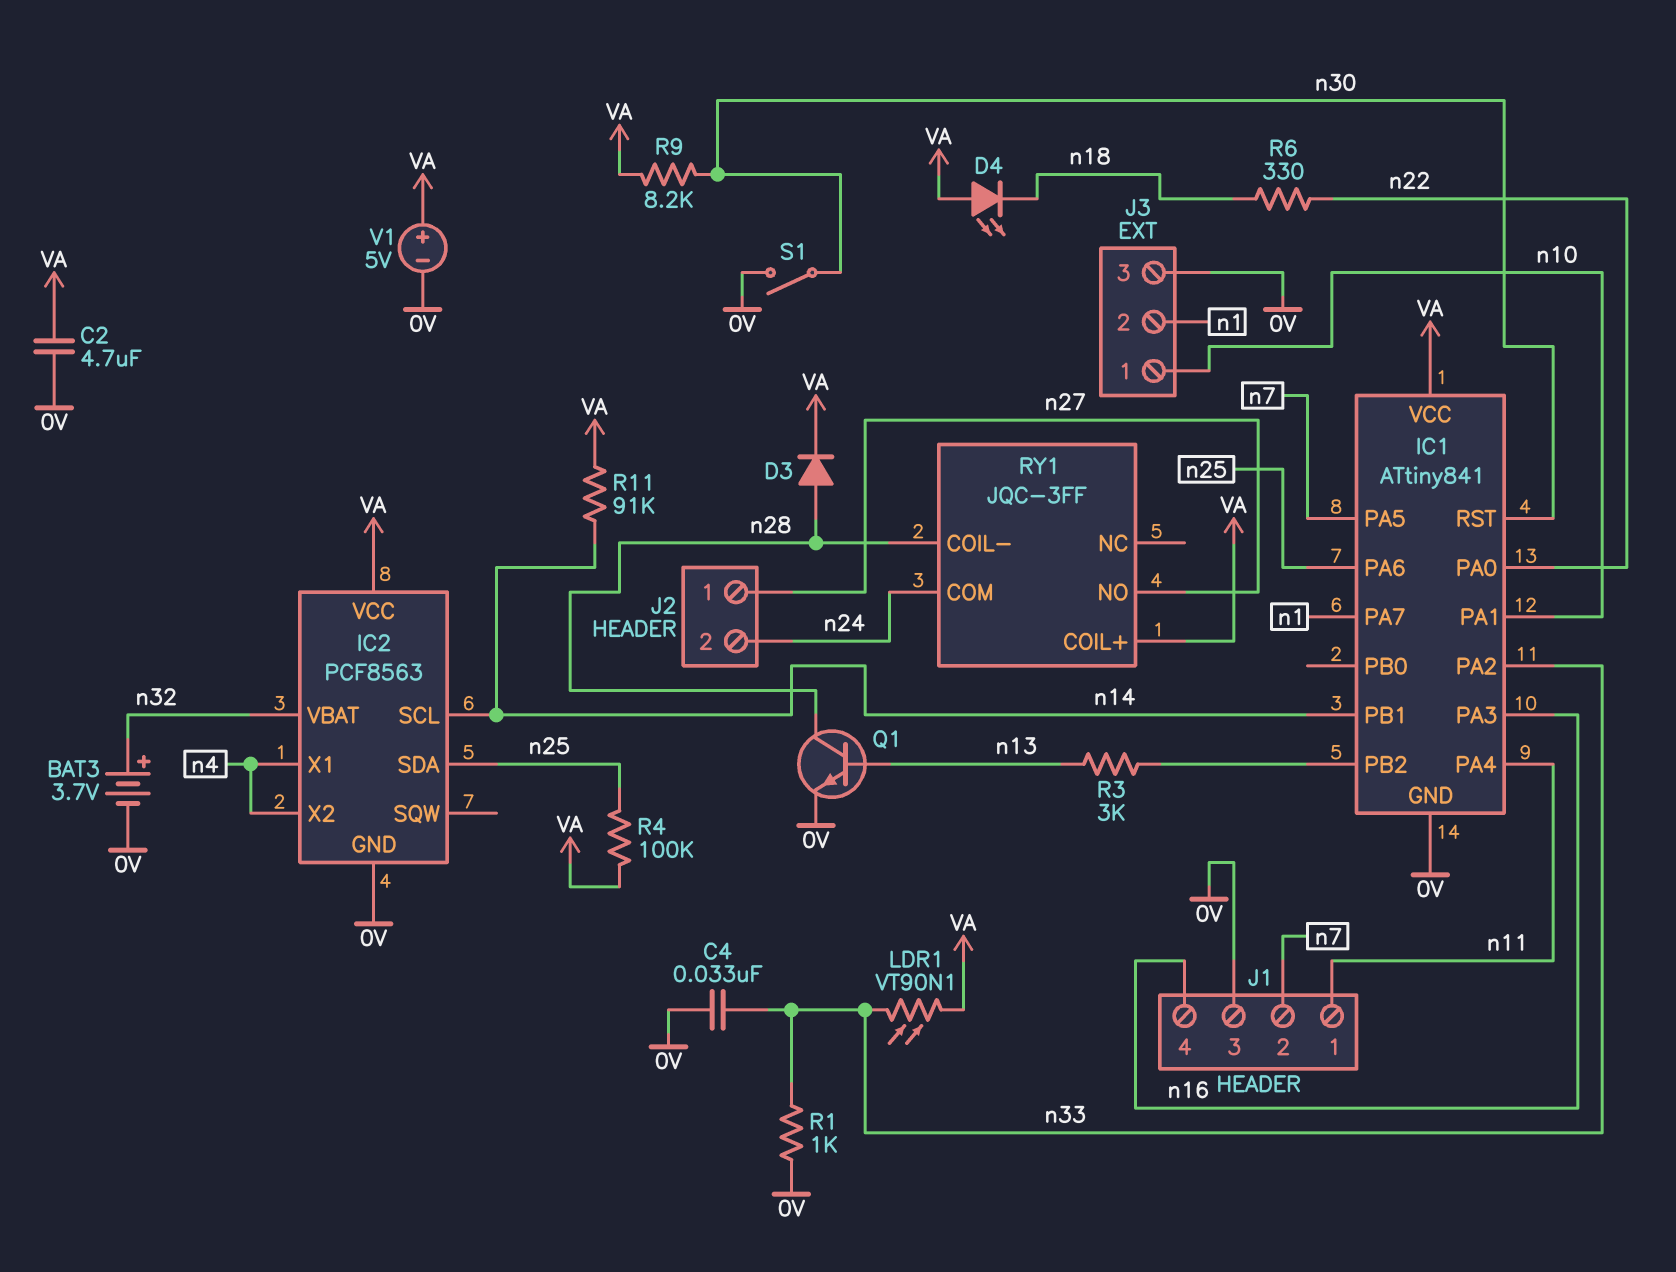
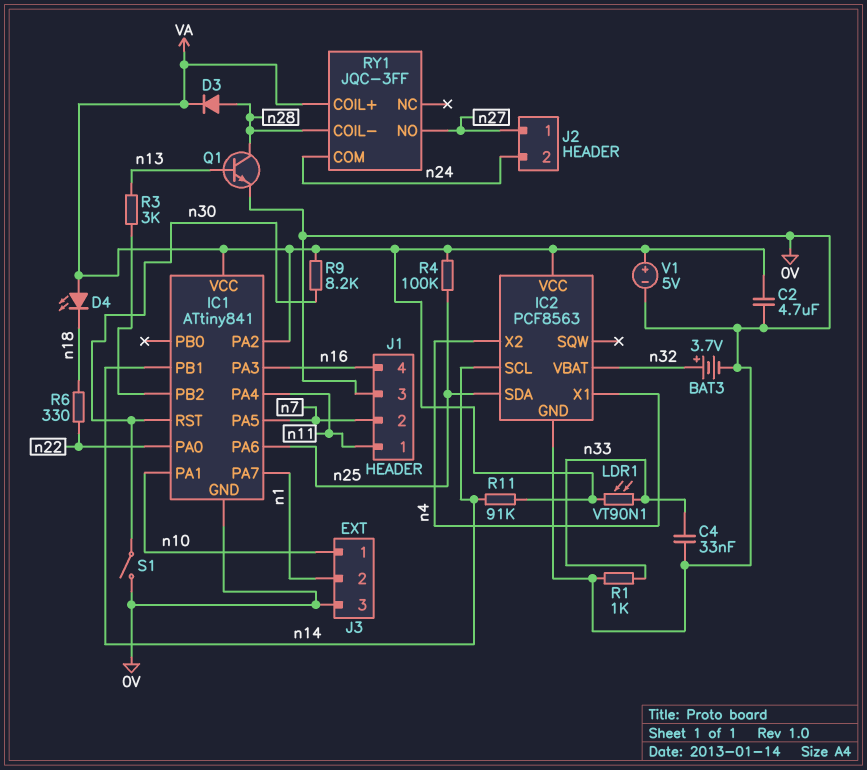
IC1 pin PA2: n33 -> VA

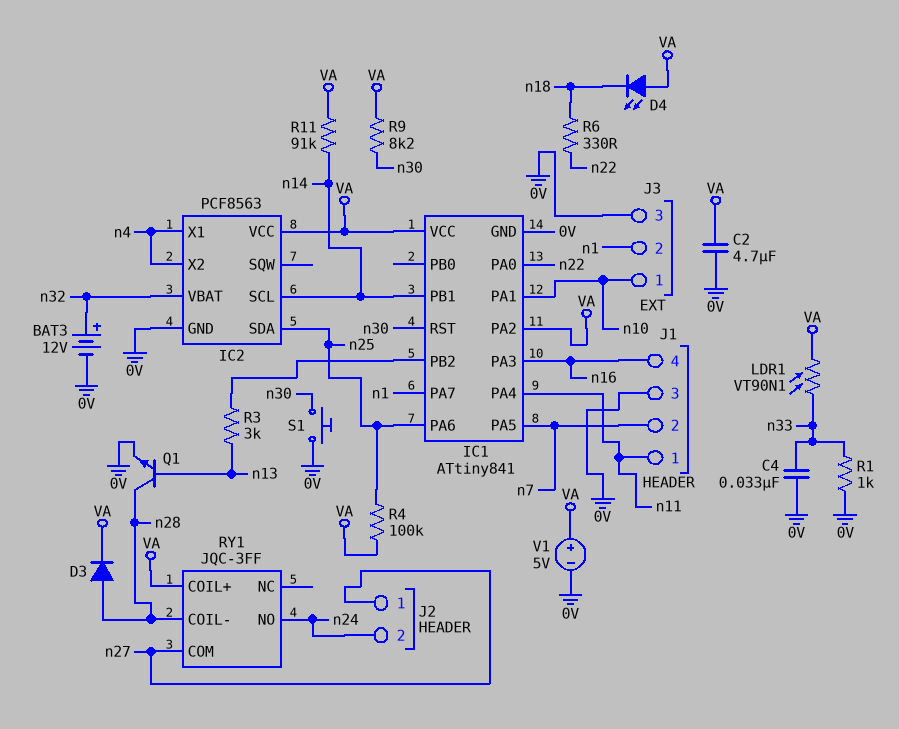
BAT3: 3.7V (plus n32, minus 0V) -> 12V (plus n32, minus 0V)
RY1 pin COM: n24 -> n27
RY1 pin NO: n27 -> n24
S1: switch (0V, n30) -> button (0V, n30)

